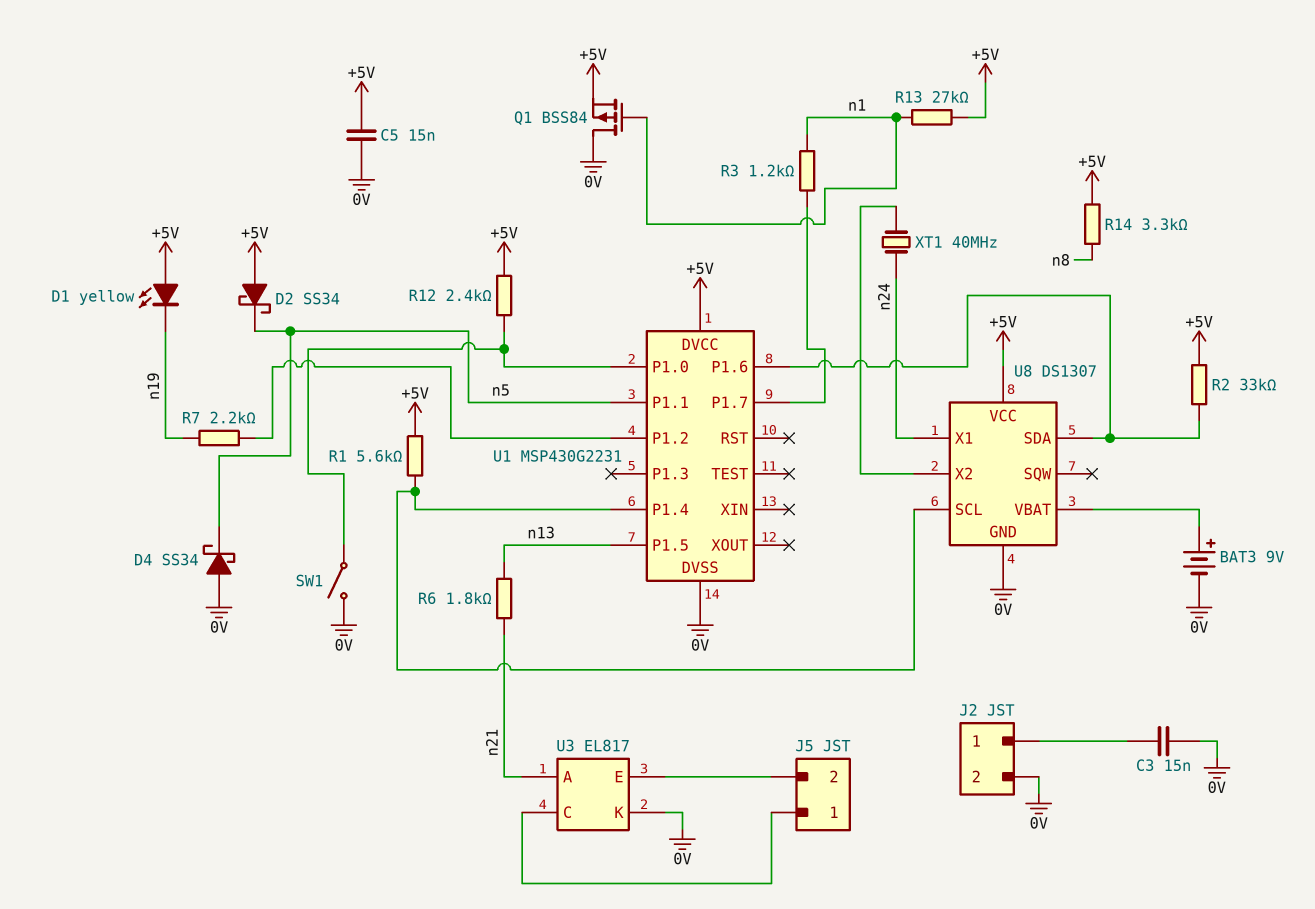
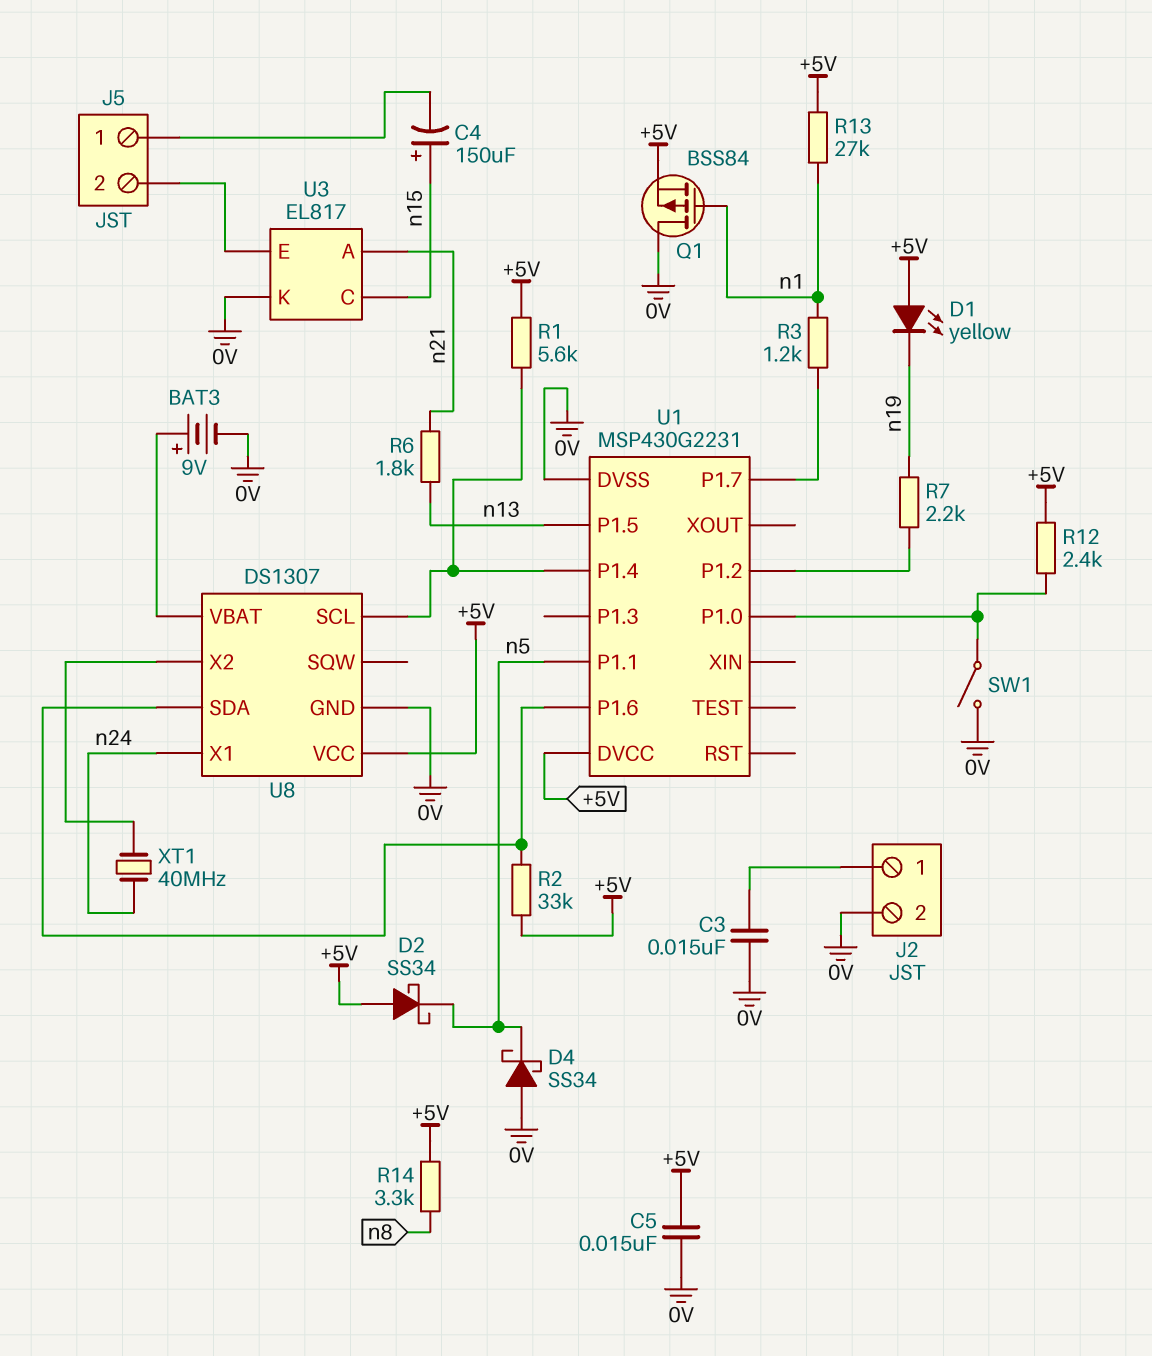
C4: none -> 150uF (plus n15, minus J5/1)
U3 pin C: J5/1 -> n15

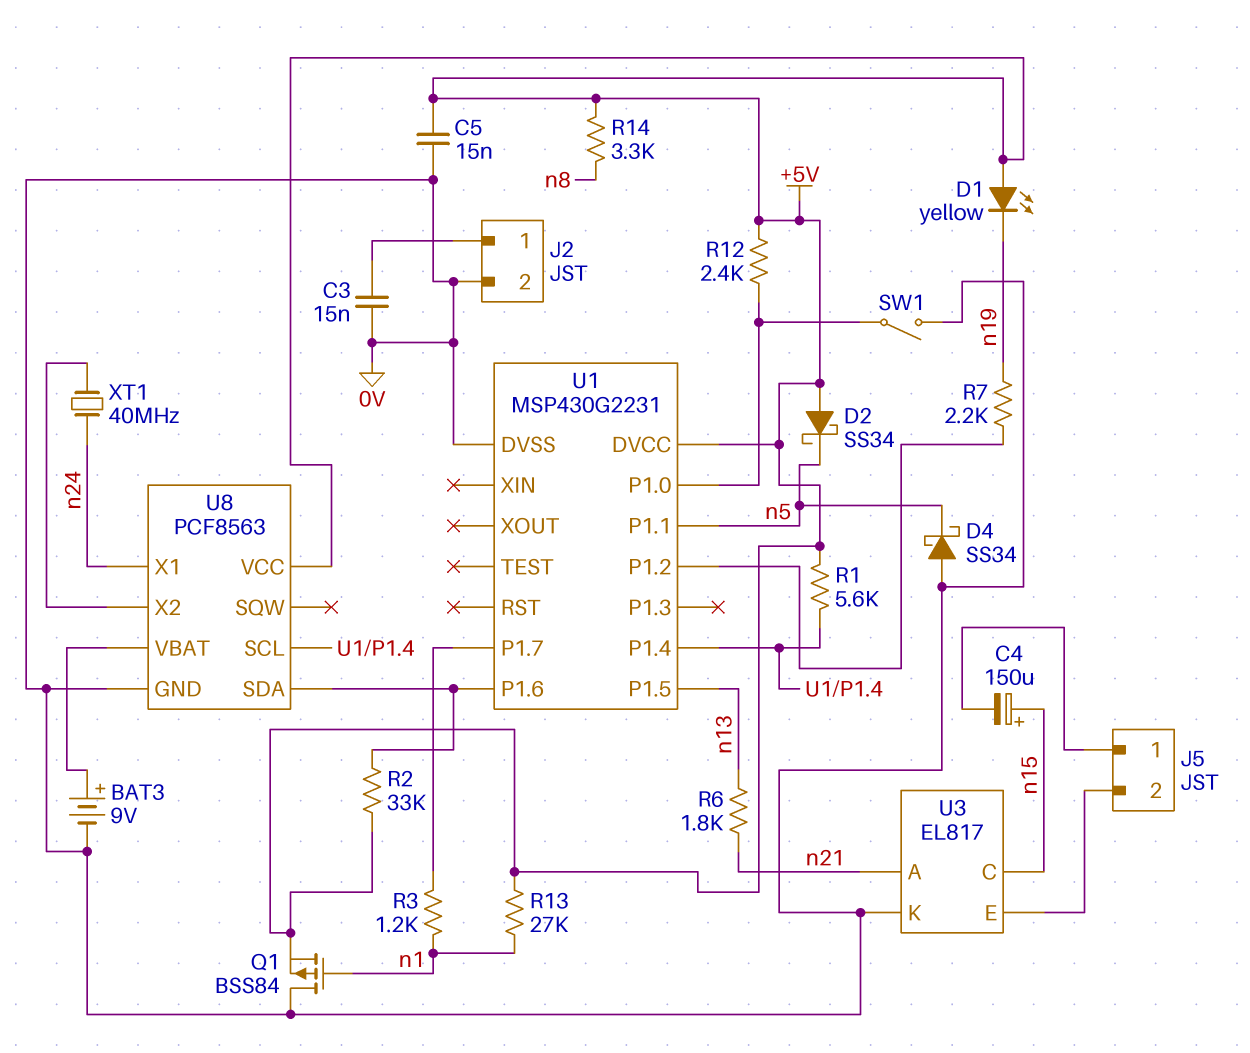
U8: DS1307 -> PCF8563

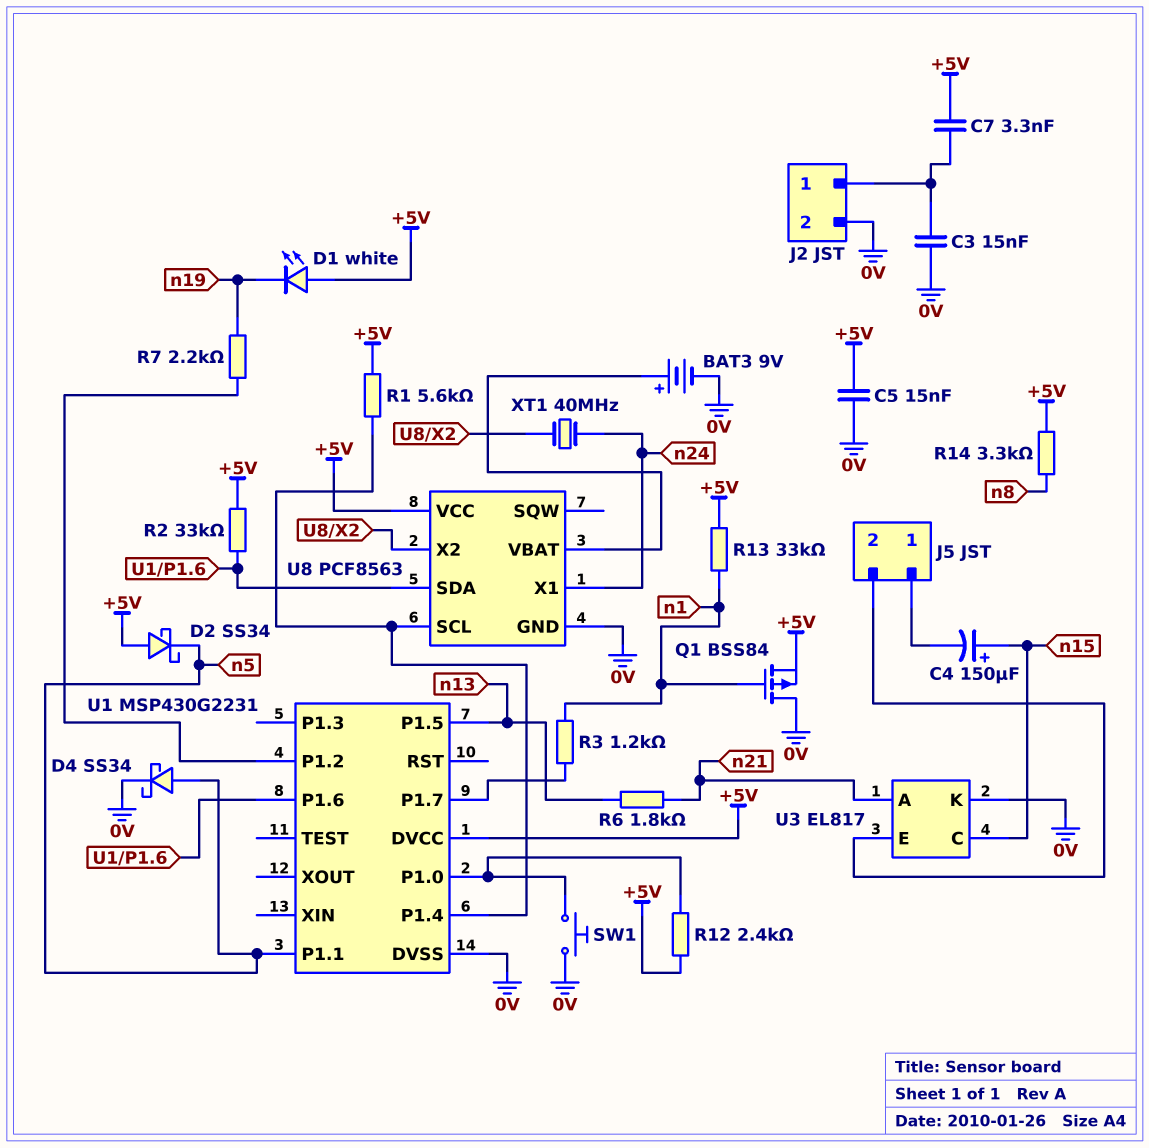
C7: none -> 3.3nF (+5V, J2/1)
D1: LED yellow (A +5V, K n19) -> LED white (A +5V, K n19)
D4: schottky SS34 (A 0V, K n5) -> schottky SS34 (A n5, K 0V)
R13: 27k (+5V, n1) -> 33k (+5V, n1)
SW1: switch (0V, U1/P1.0) -> button (0V, U1/P1.0)

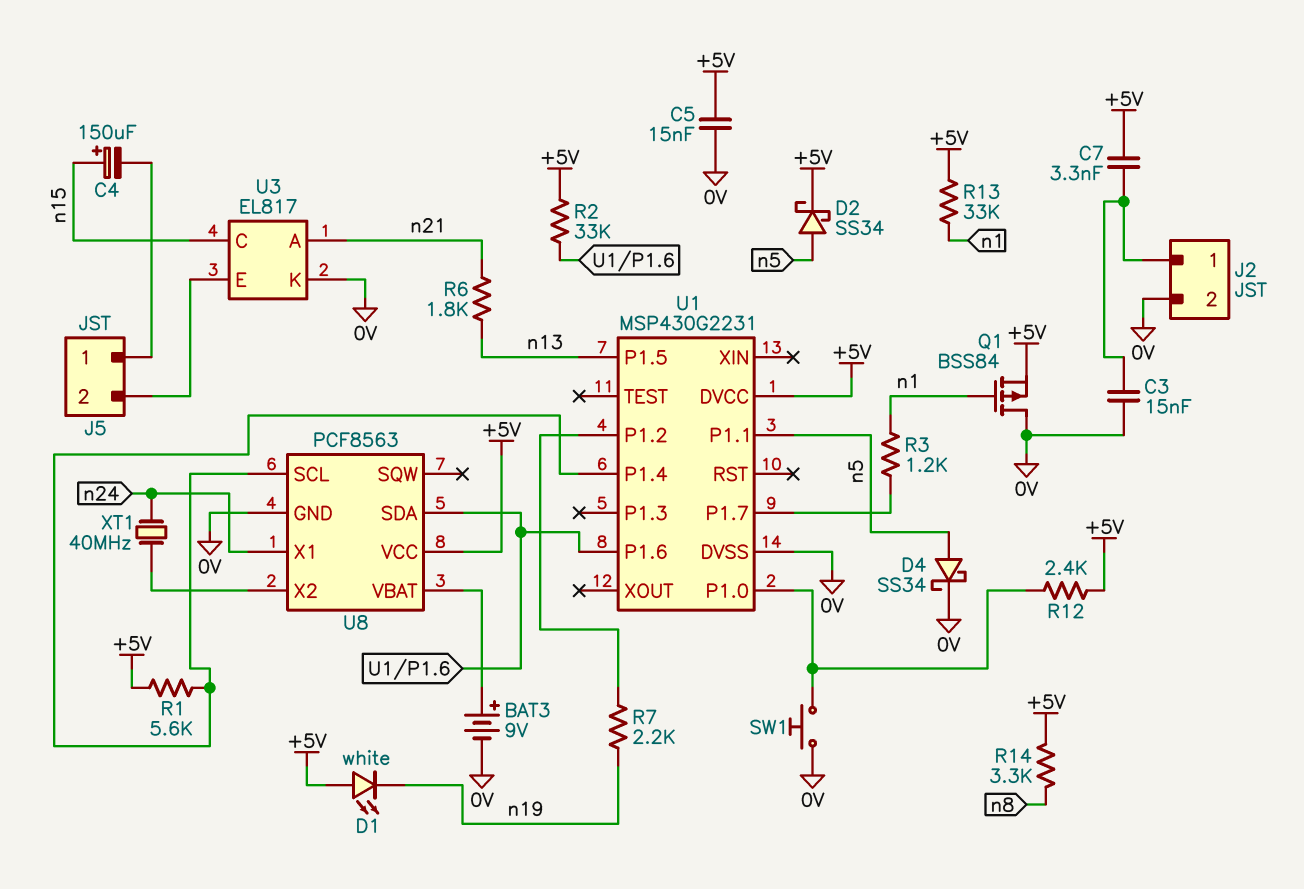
D2: schottky SS34 (A +5V, K n5) -> schottky SS34 (A n5, K +5V)

